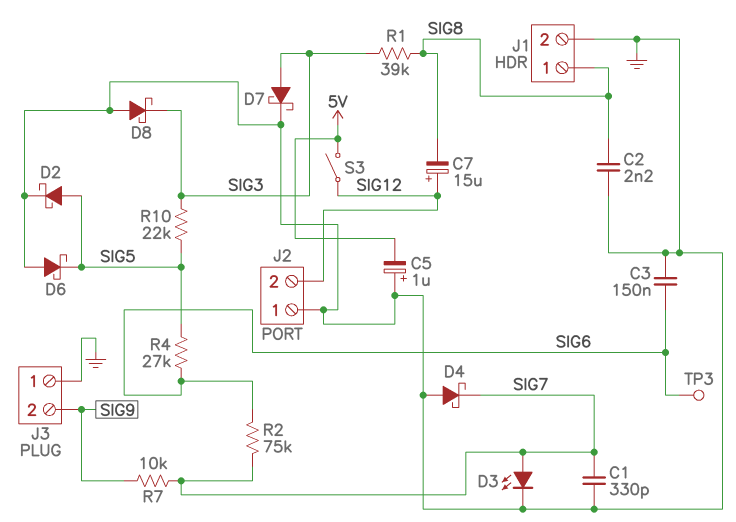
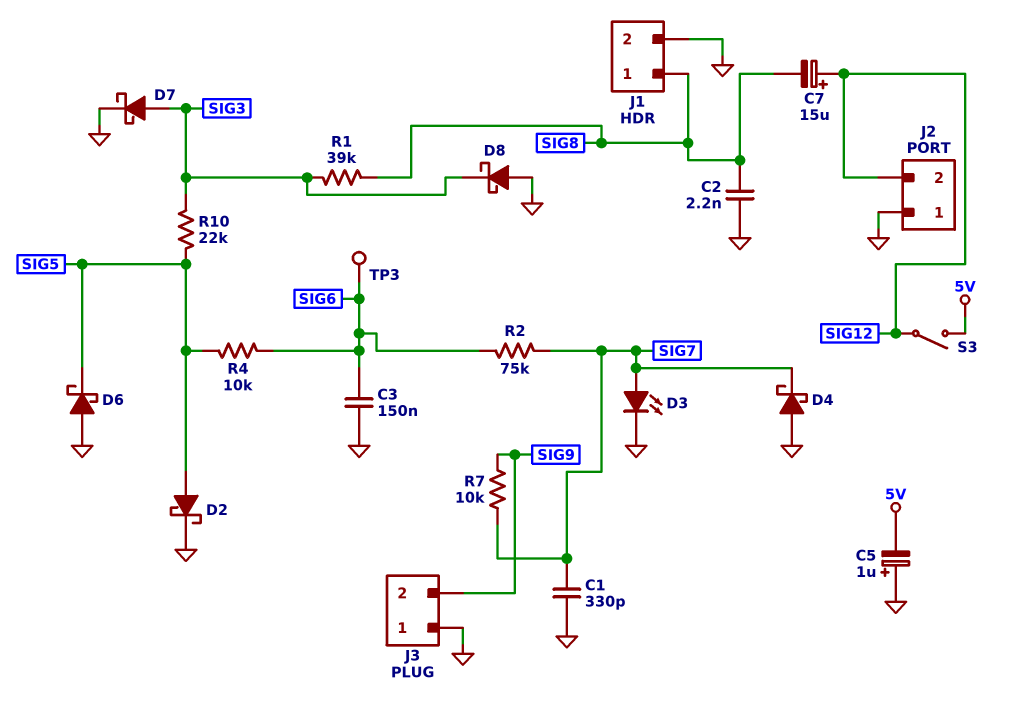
R4: 27k (SIG5, SIG6) -> 10k (SIG5, SIG6)

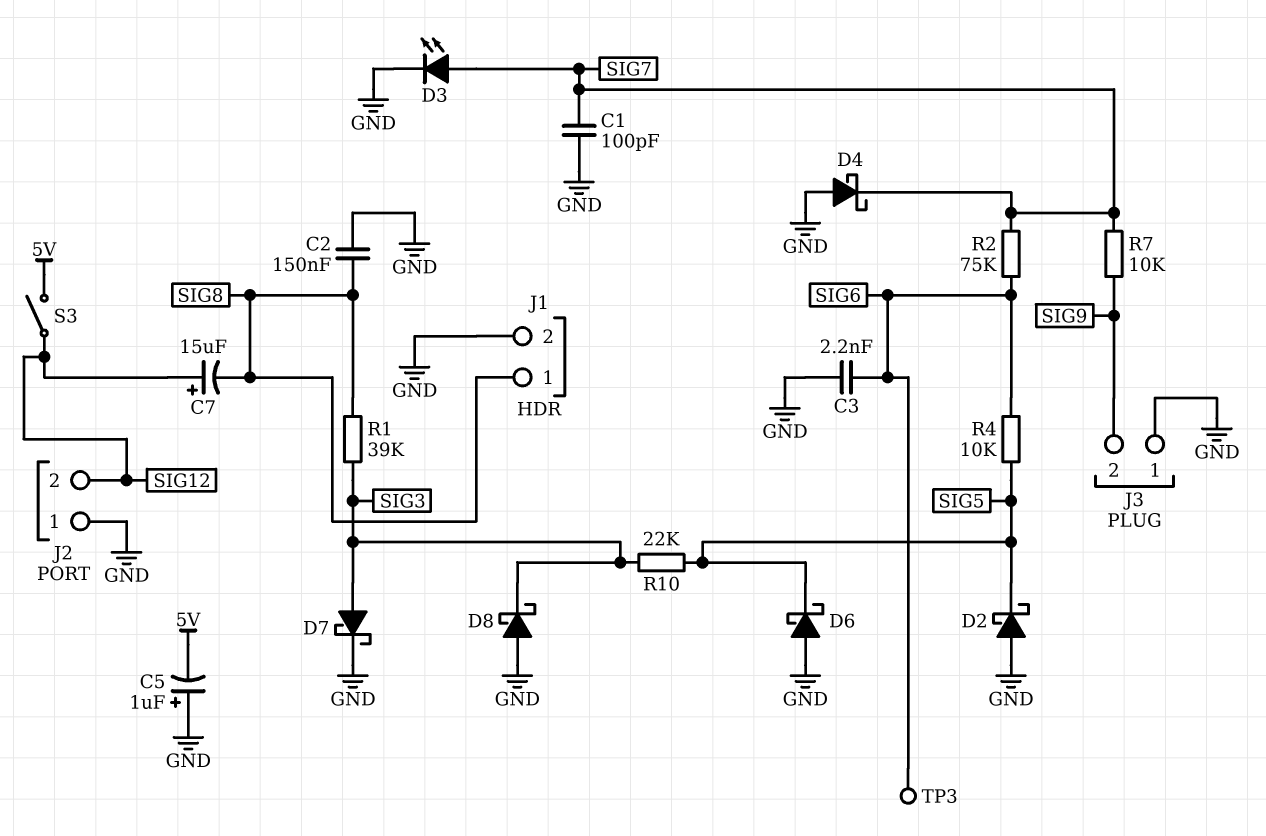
C1: 330pF (GND, SIG7) -> 100pF (GND, SIG7)
C2: 2.2nF (GND, SIG8) -> 150nF (GND, SIG8)
C3: 150nF (GND, SIG6) -> 2.2nF (GND, SIG6)
D2: schottky (A SIG5, K GND) -> schottky (A GND, K SIG5)

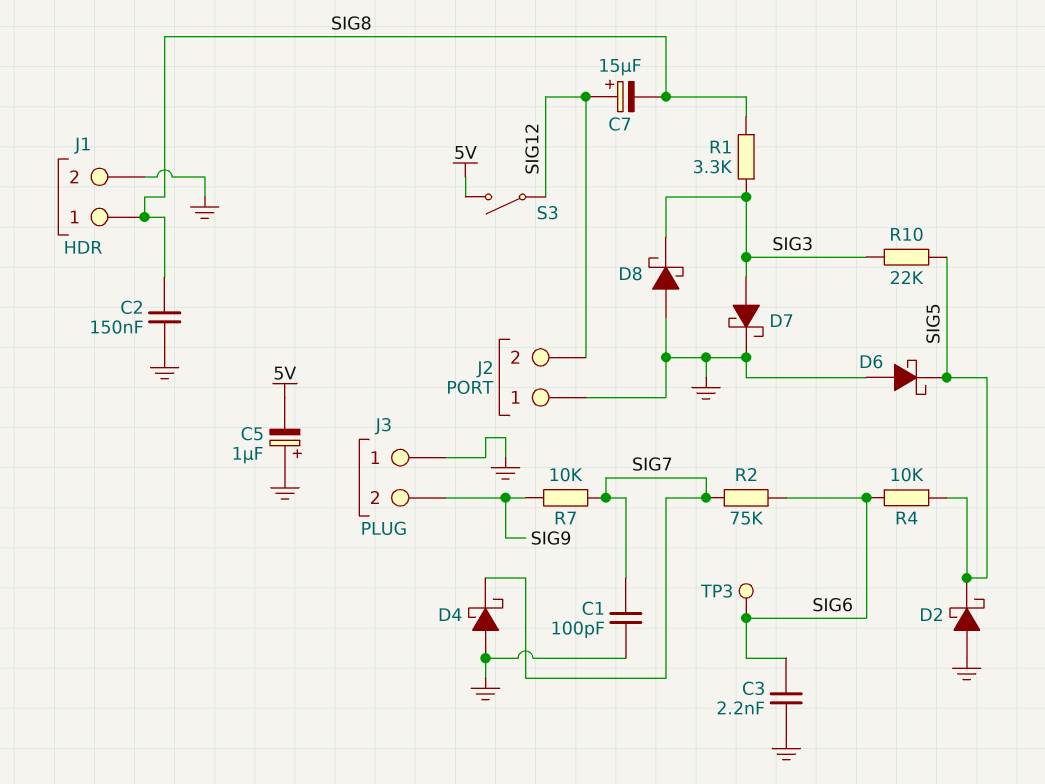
D3: LED (A SIG7, K GND) -> none
R1: 39k (SIG3, SIG8) -> 3.3k (SIG3, SIG8)

